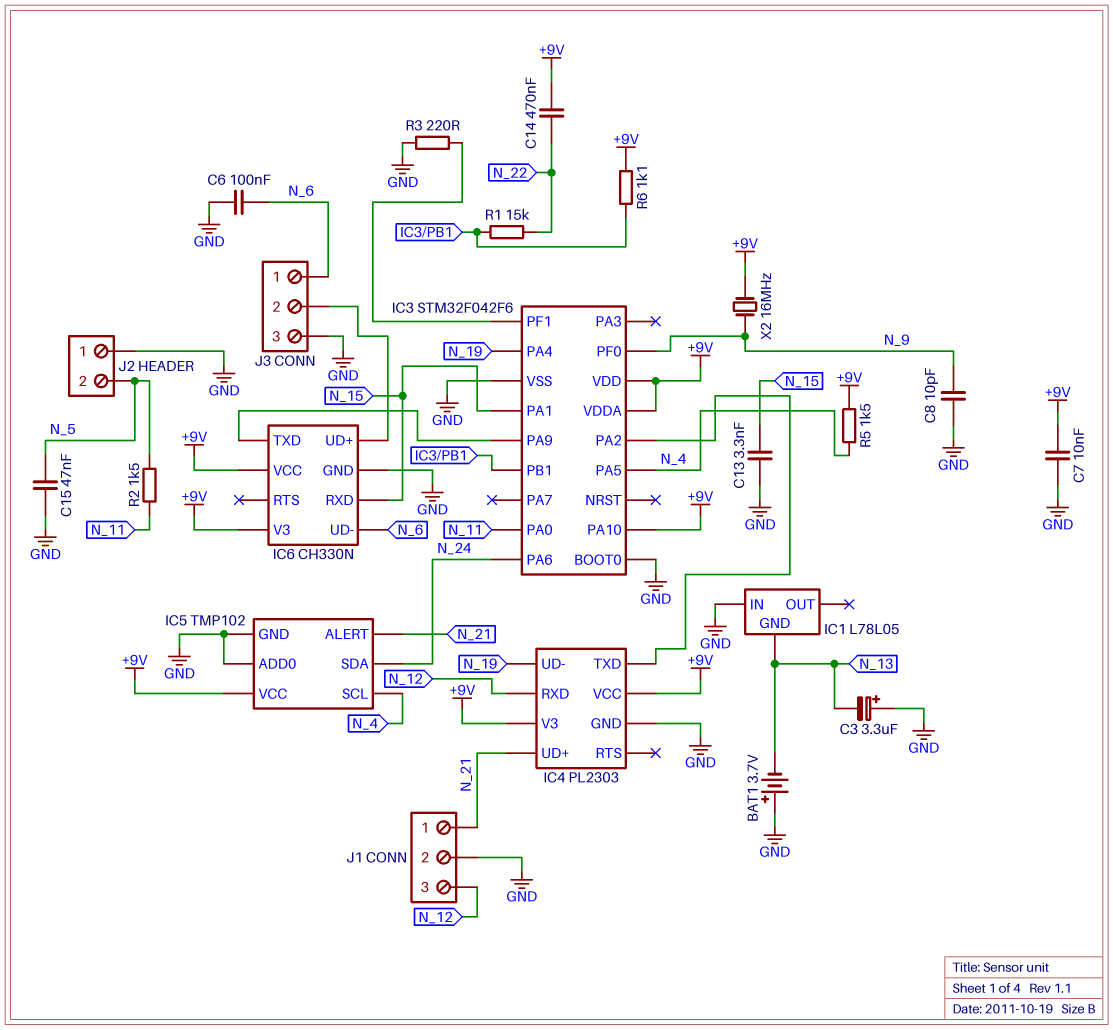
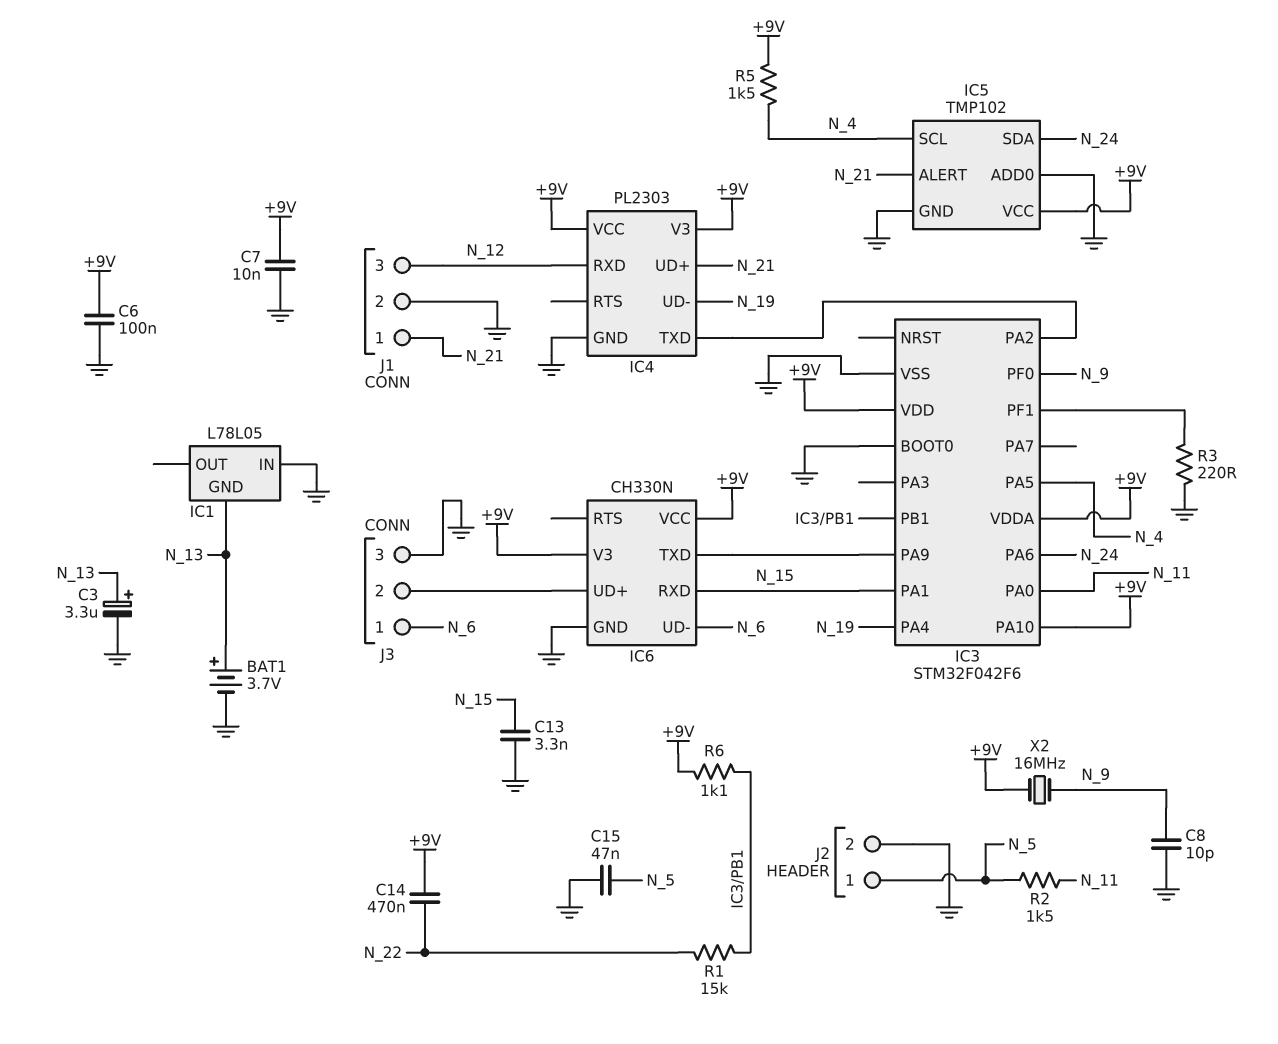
BAT1: 3.7V (plus GND, minus N_13) -> 3.7V (plus N_13, minus GND)
C3: 3.3uF (plus GND, minus N_13) -> 3.3uF (plus N_13, minus GND)
C6: 100nF (GND, N_6) -> 100nF (+9V, GND)
J2 pin 1: GND -> N_5
J2 pin 2: N_5 -> GND

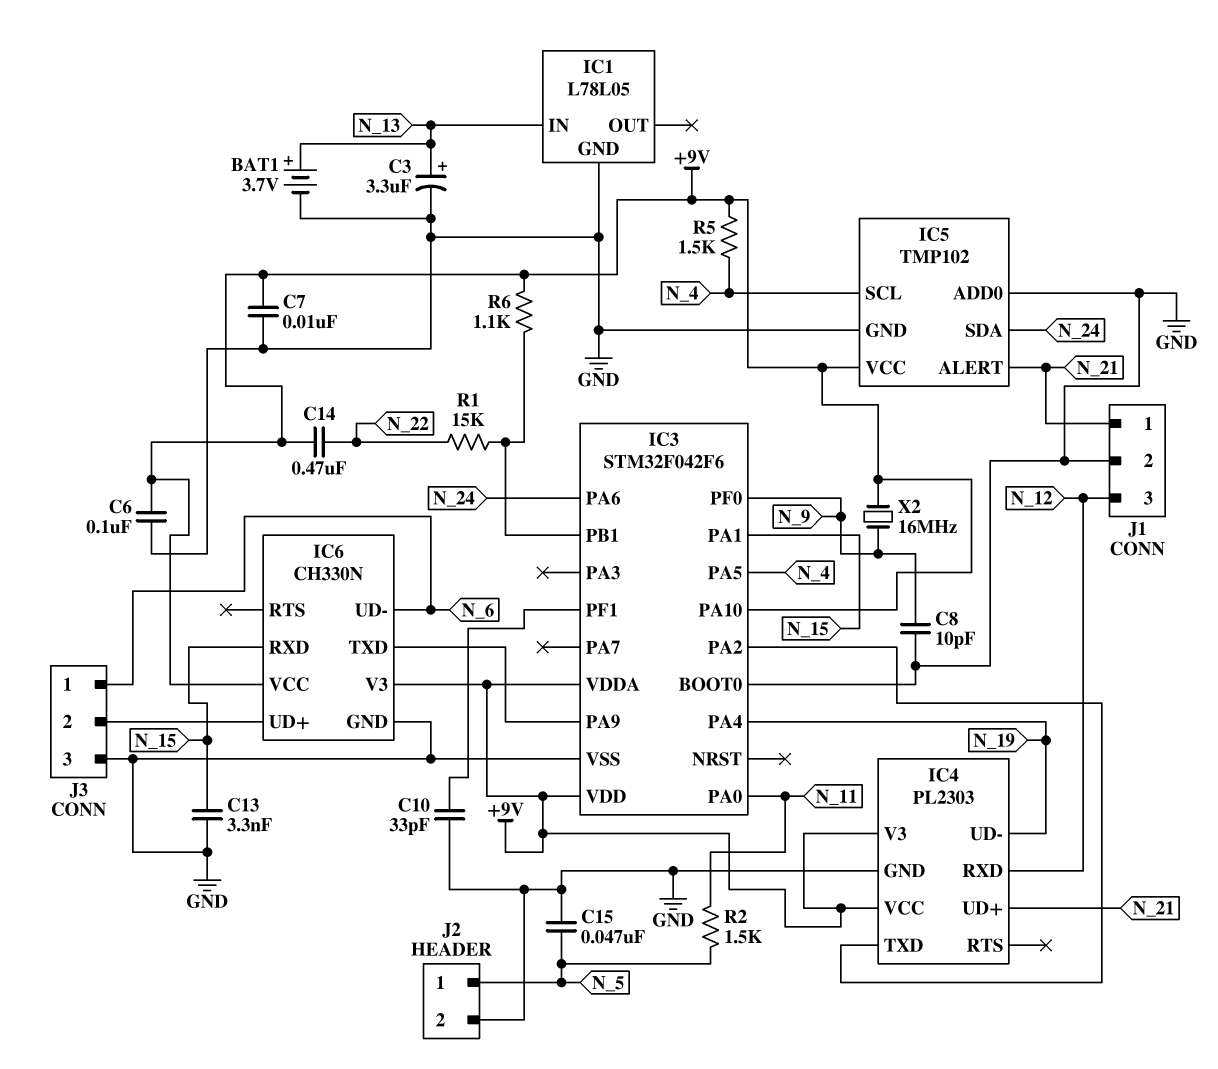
C10: none -> 33pF (GND, IC3/PF1)
IC1 pin GND: N_13 -> GND
IC1 pin IN: GND -> N_13
R3: 220 (GND, IC3/PF1) -> none

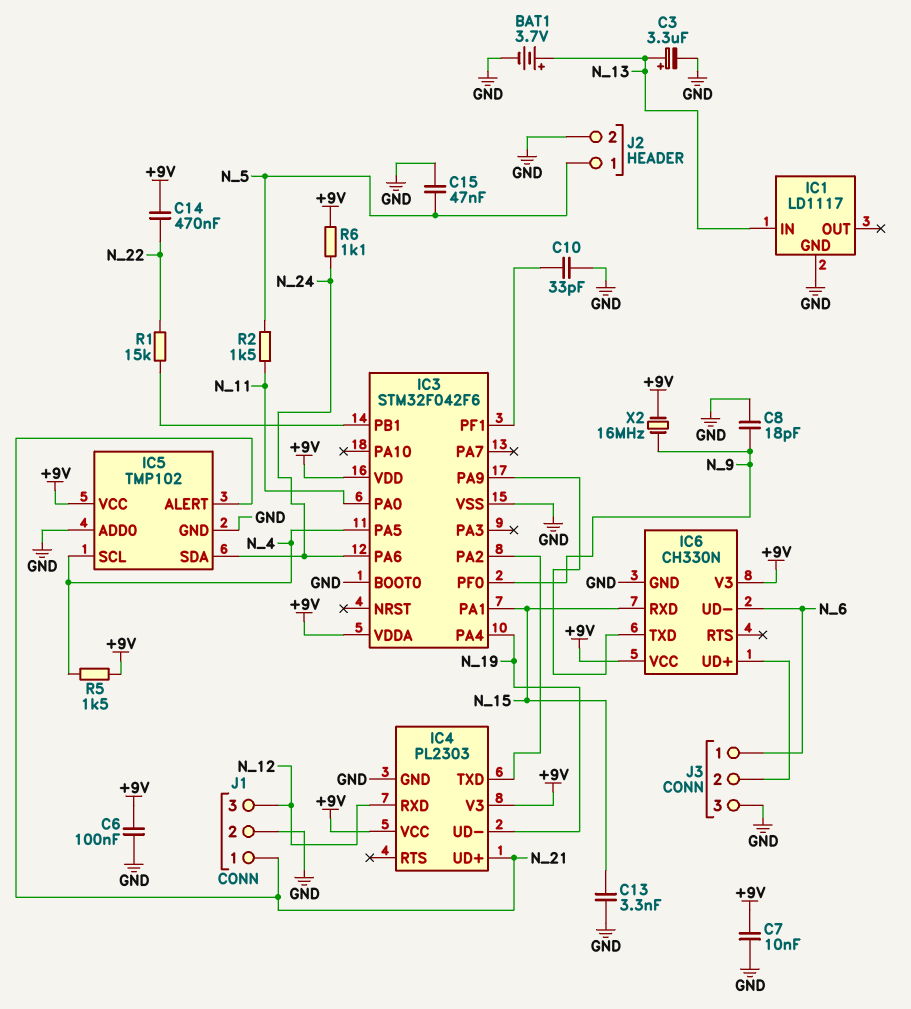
C8: 10pF (GND, N_9) -> 18pF (GND, N_9)
IC1: L78L05 -> LD1117
IC3 pin PA10: +9V -> none
R6: 1.1k (+9V, IC3/PB1) -> 1.1k (+9V, N_24)

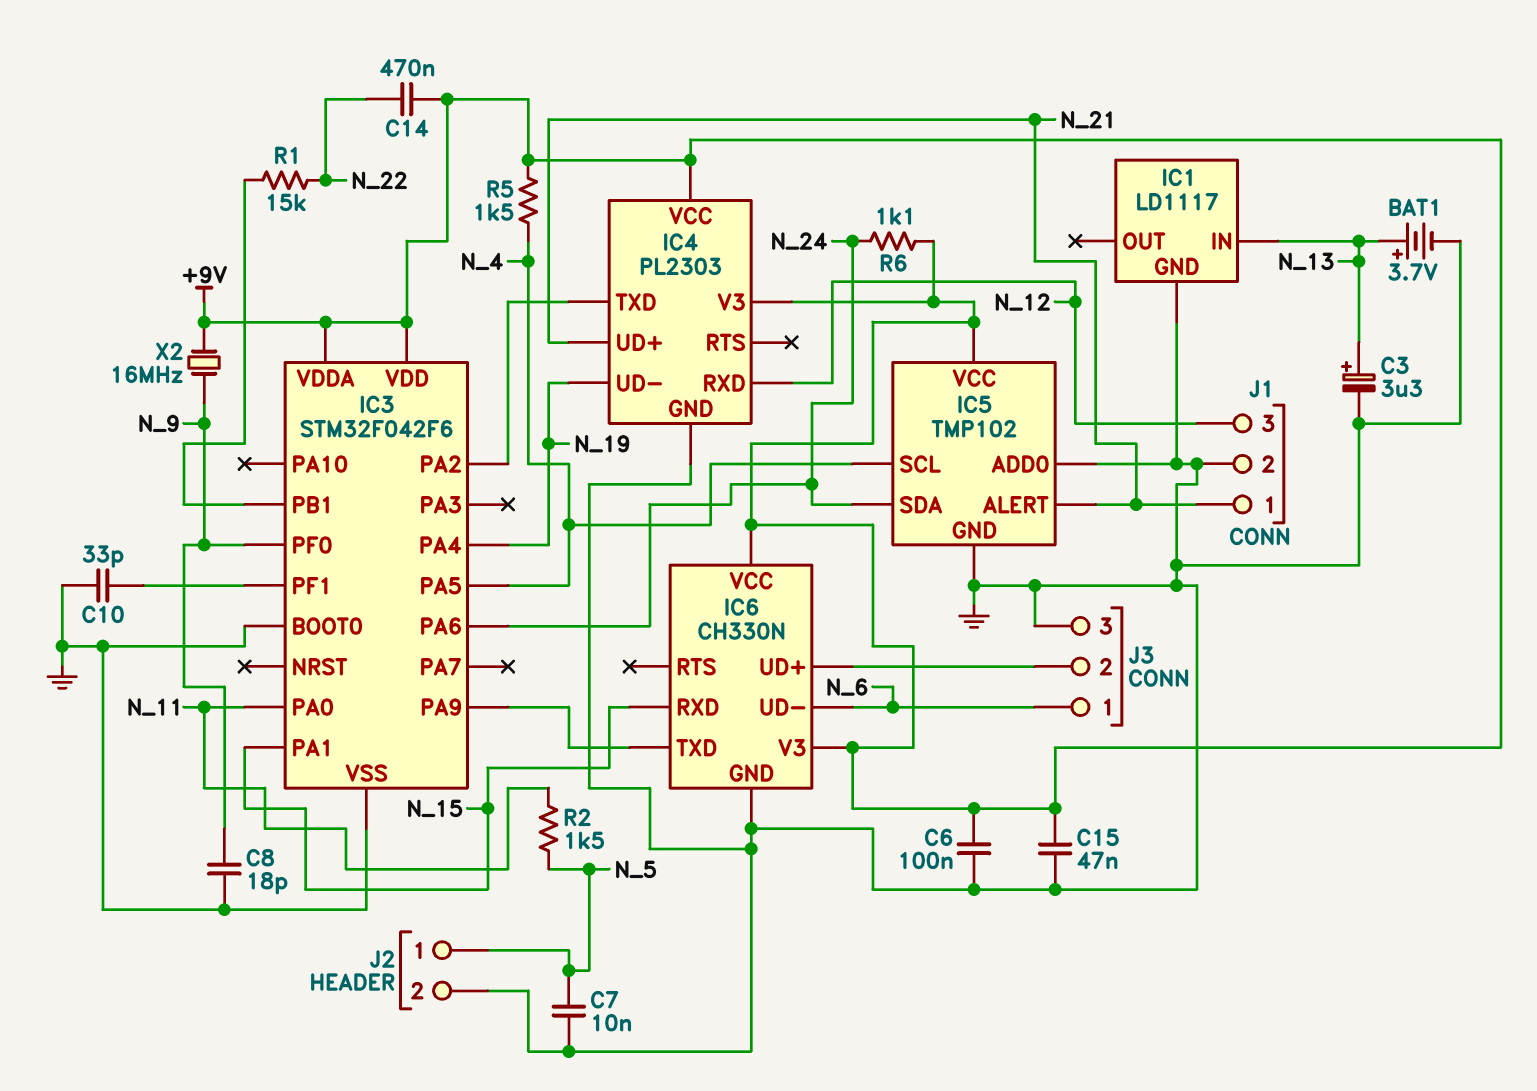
C7: 10nF (+9V, GND) -> 10nF (GND, N_5)
C13: 3.3nF (GND, N_15) -> none
C15: 47nF (GND, N_5) -> 47nF (+9V, GND)

